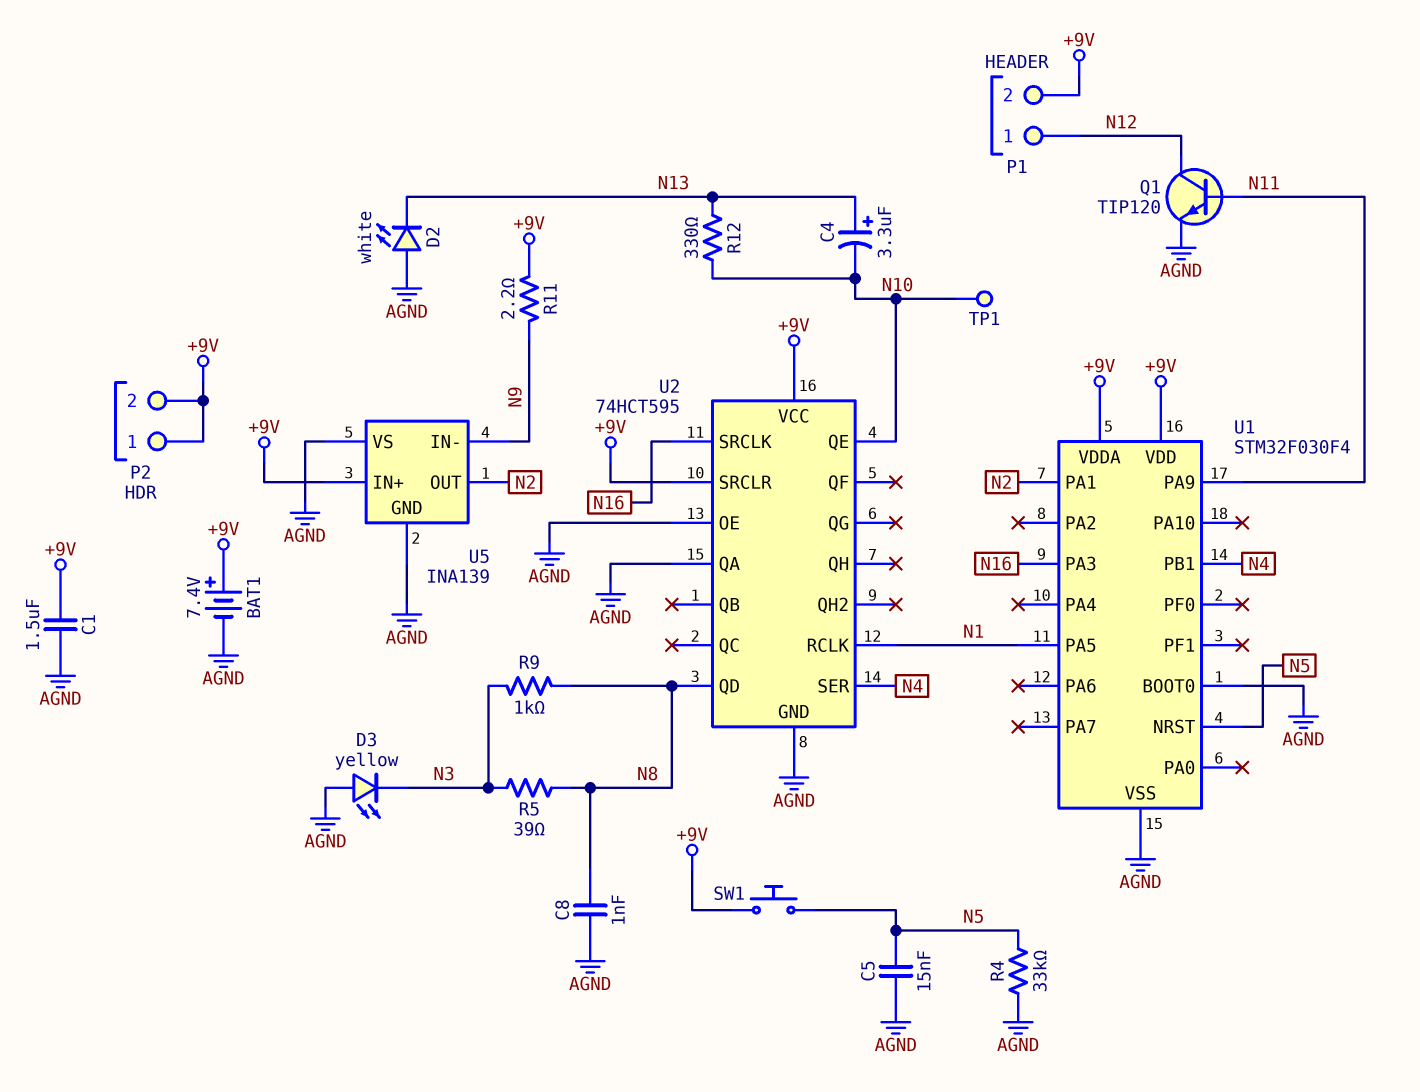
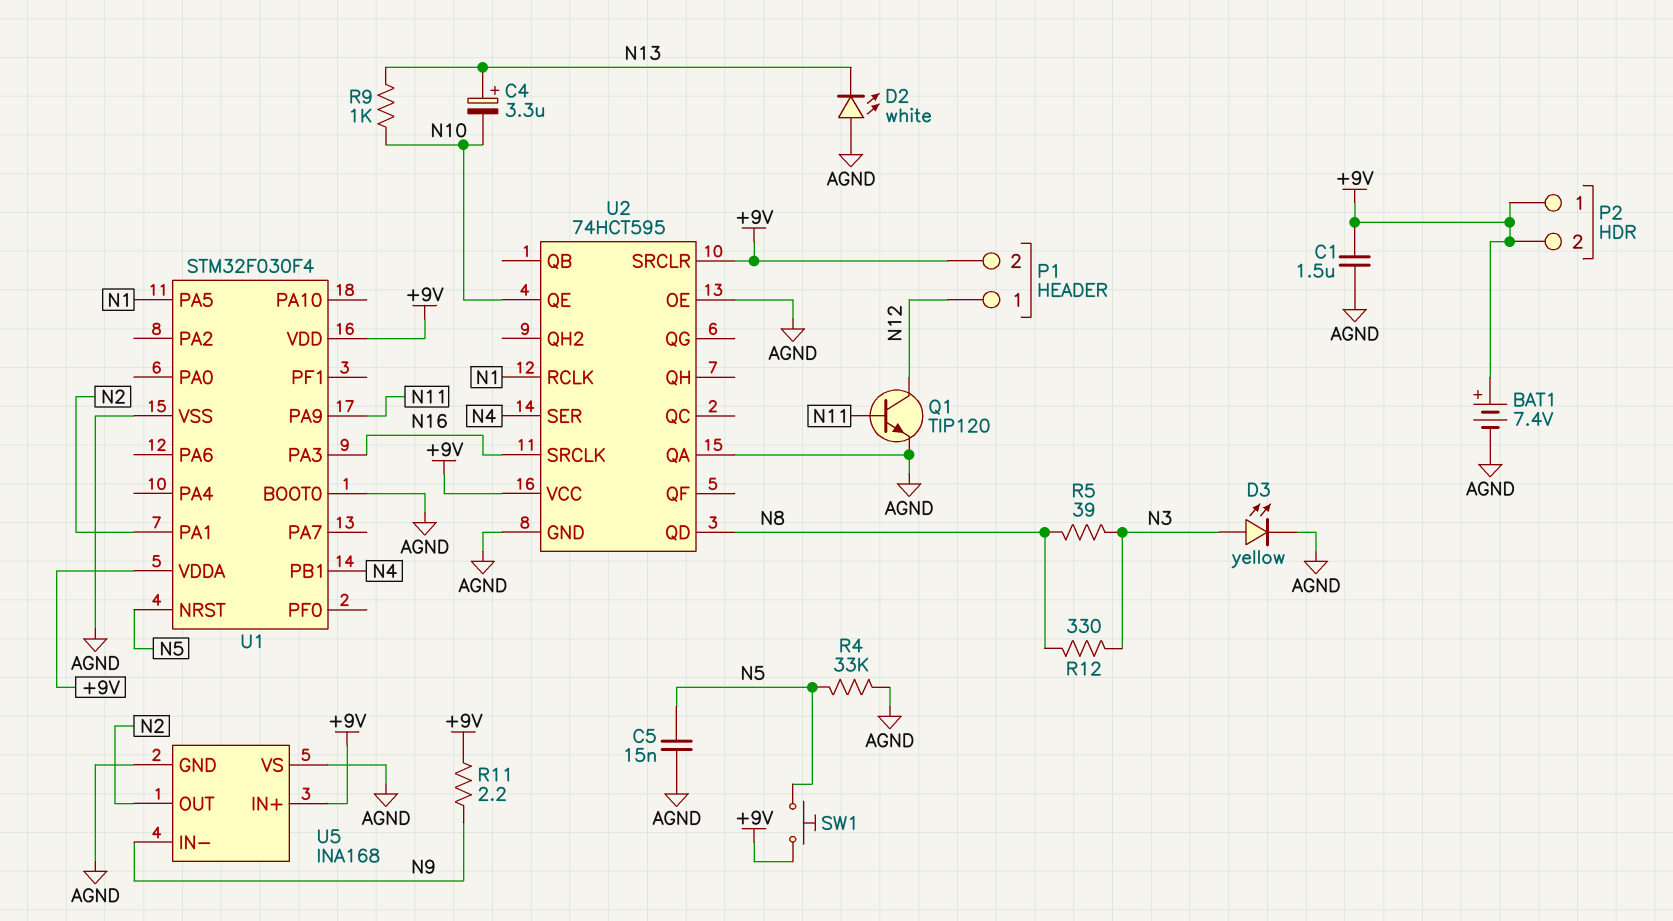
C8: 1nF (AGND, N8) -> none
D3: LED yellow (A AGND, K N3) -> LED yellow (A N3, K AGND)
R9: 1k (N3, N8) -> 1k (N10, N13)
R12: 330 (N10, N13) -> 330 (N3, N8)
TP1: test point (N10) -> none
U5: INA139 -> INA168

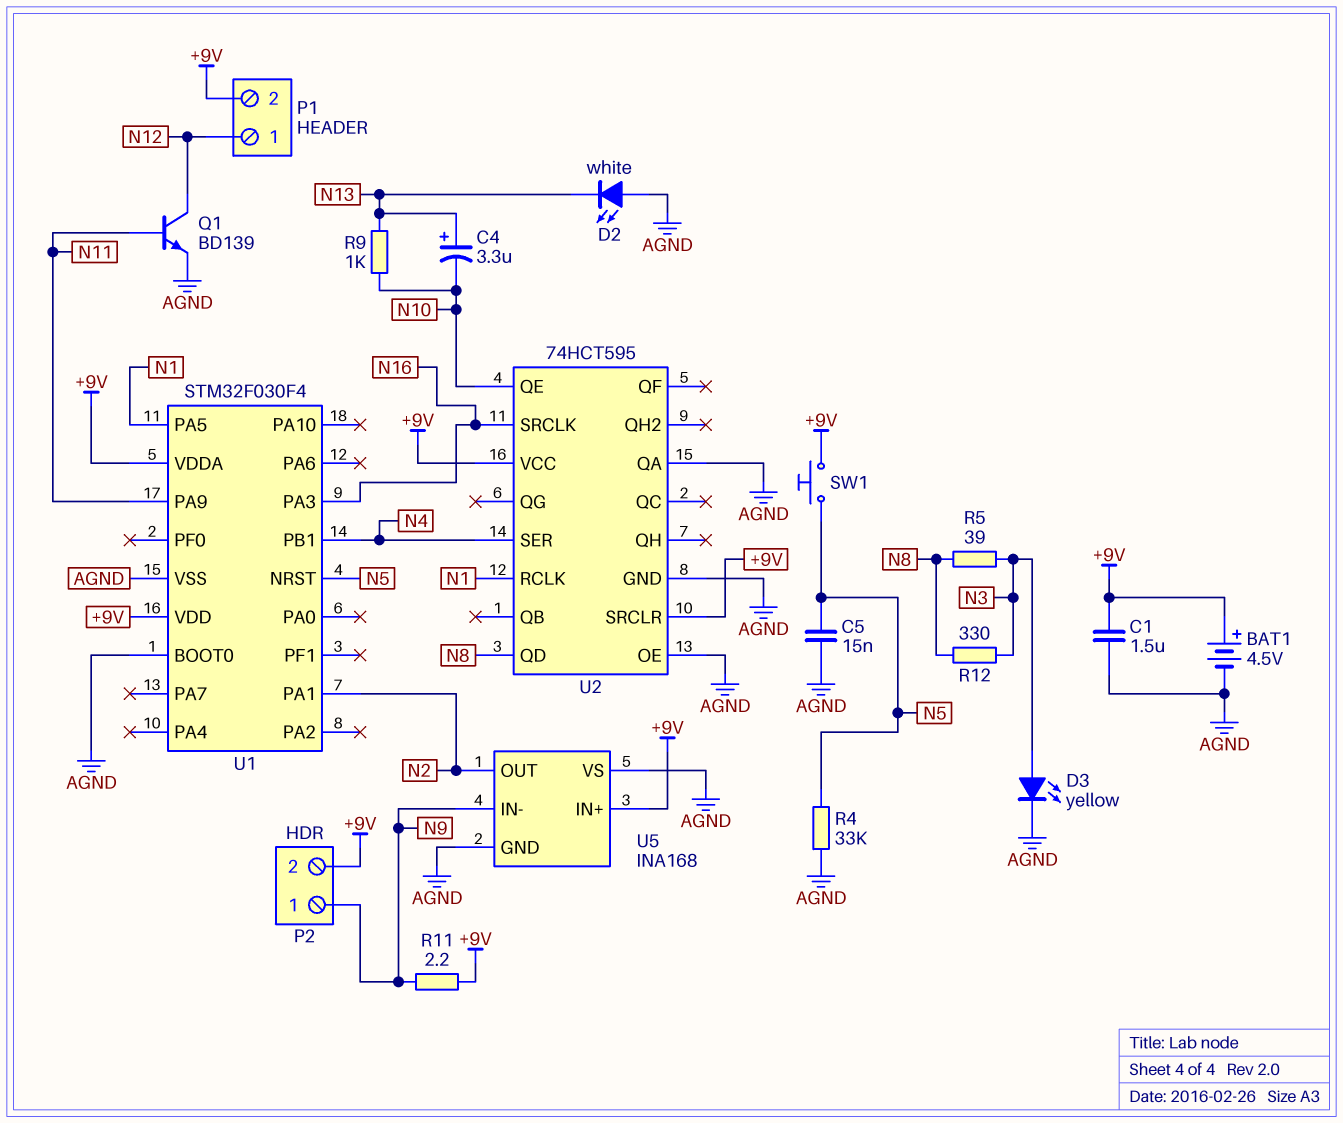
BAT1: 7.4V (plus +9V, minus AGND) -> 4.5V (plus +9V, minus AGND)
P2 pin 1: +9V -> N9
Q1: NPN TIP120 (B N11, C N12, E AGND) -> NPN BD139 (B N11, C N12, E AGND)

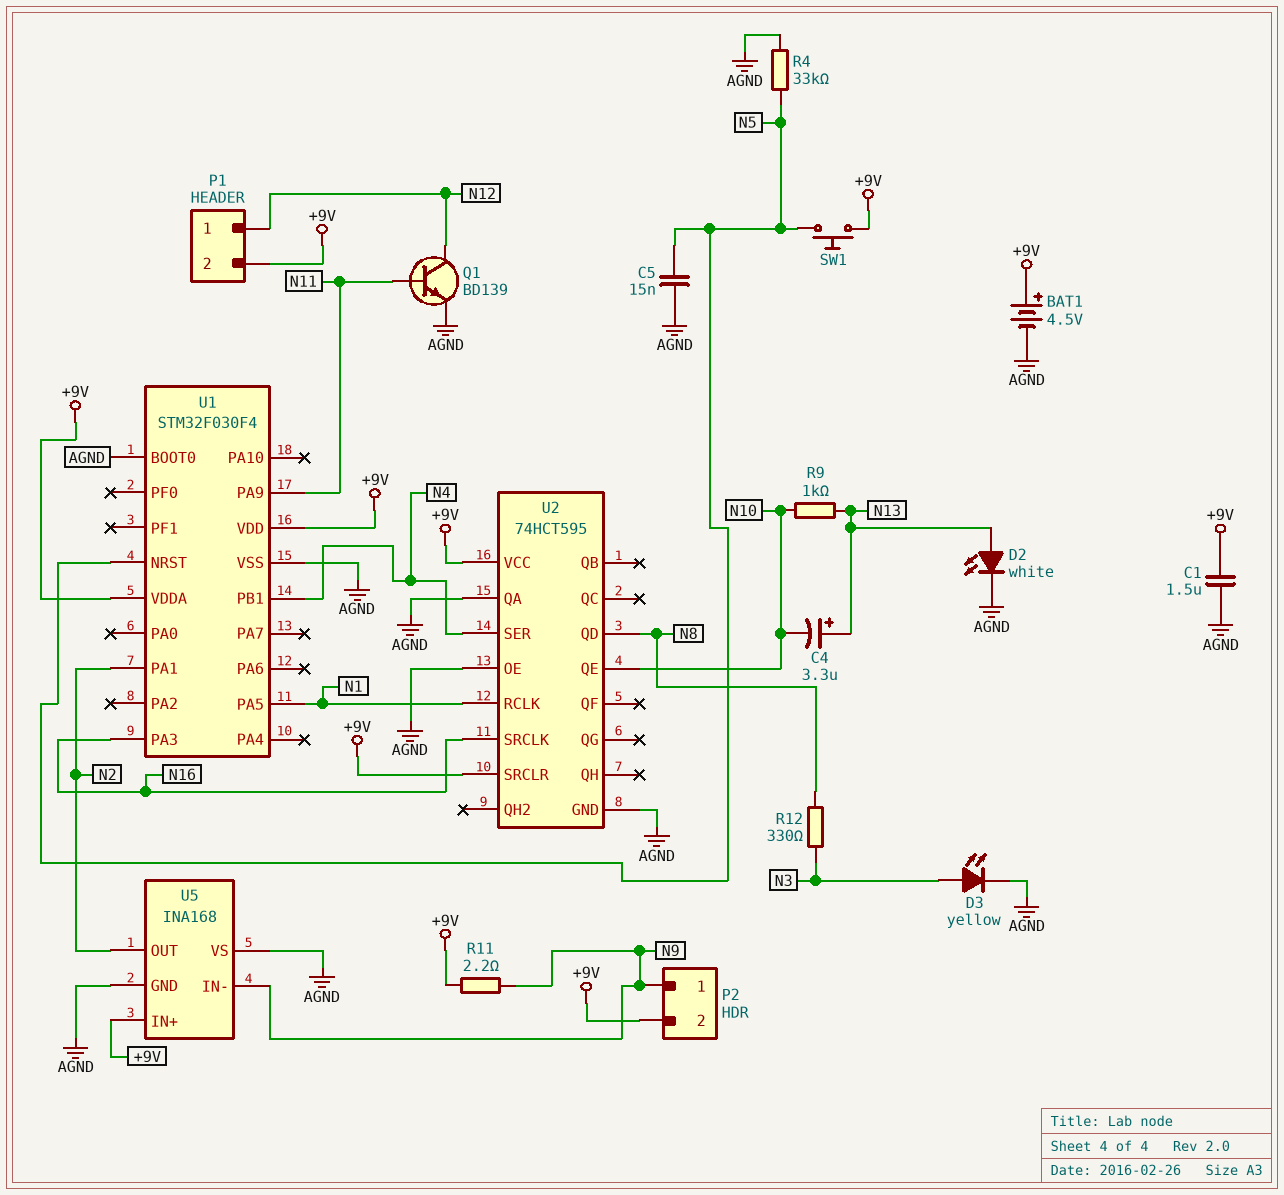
D2: LED white (A AGND, K N13) -> LED white (A N13, K AGND)
R5: 39 (N3, N8) -> none

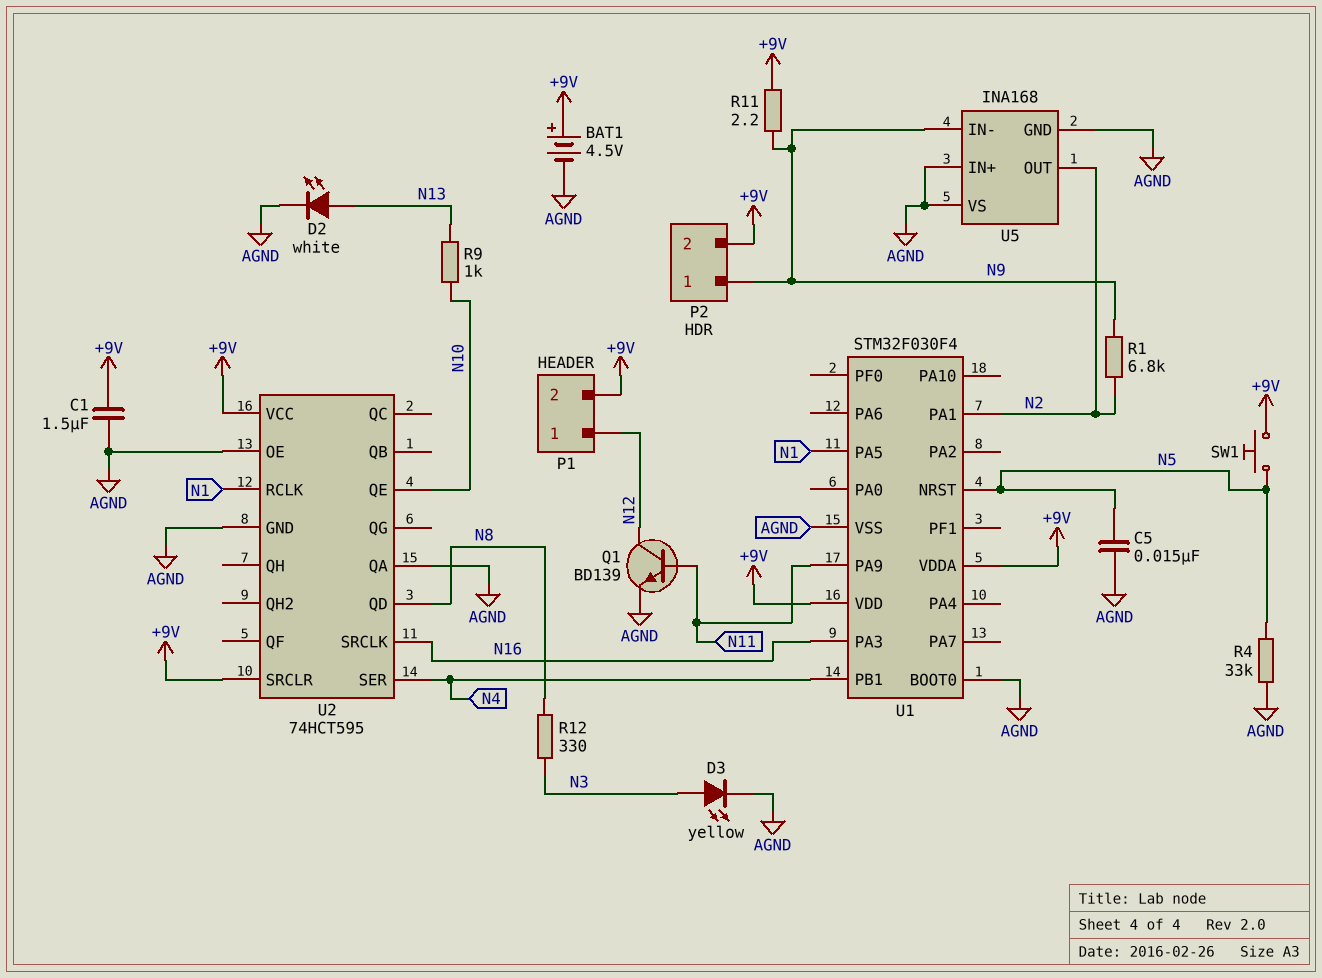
C4: 3.3uF (plus N13, minus N10) -> none
R1: none -> 6.8k (N2, N9)
U5 pin IN+: +9V -> AGND

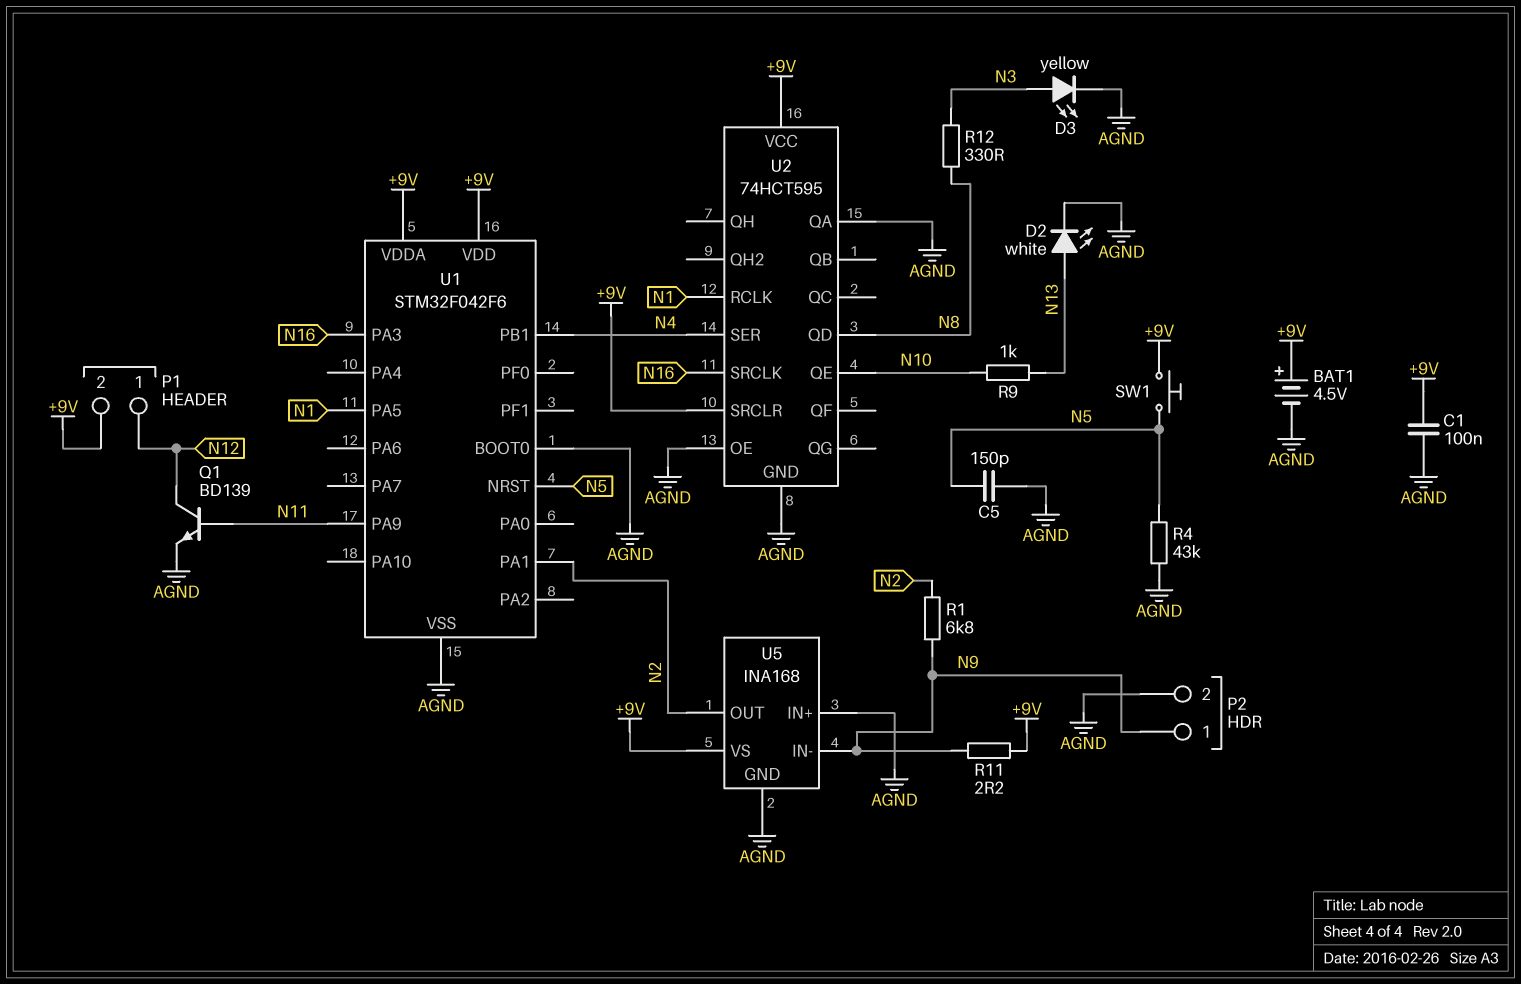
C1: 1.5uF (+9V, AGND) -> 100nF (+9V, AGND)
C5: 15nF (AGND, N5) -> 150pF (AGND, N5)
P2 pin 2: +9V -> AGND
R4: 33k (AGND, N5) -> 43k (AGND, N5)
U1: STM32F030F4 -> STM32F042F6
U5 pin VS: AGND -> +9V

